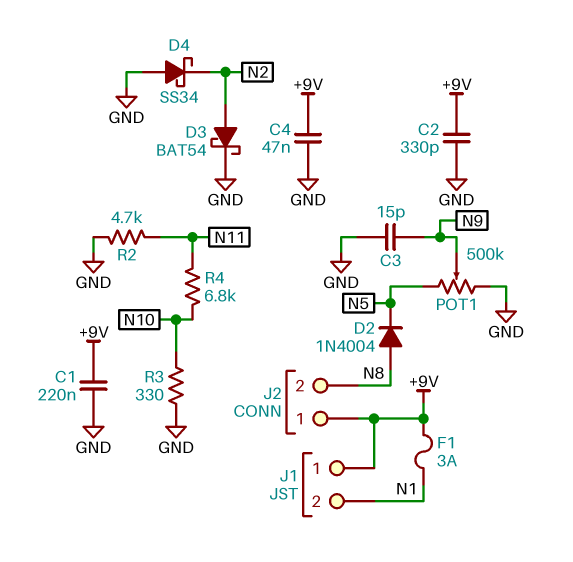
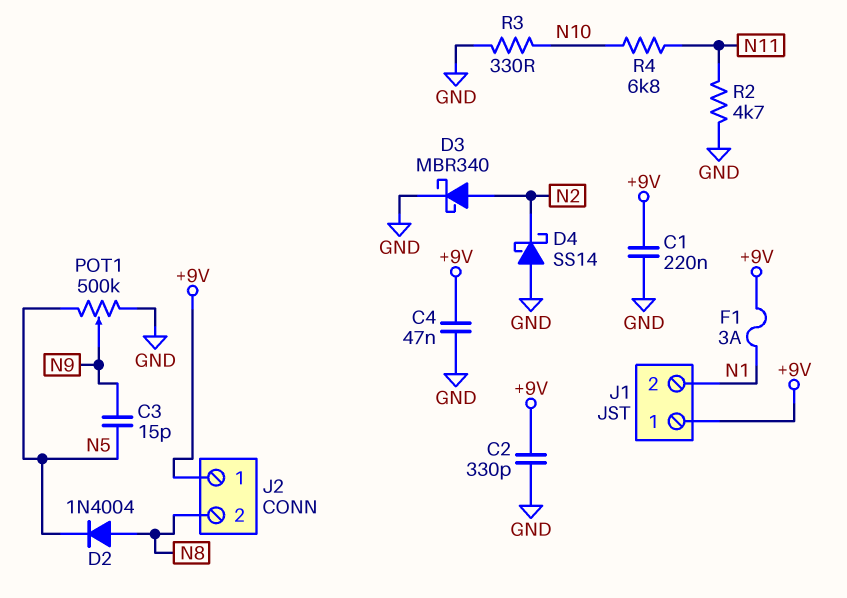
C3: 15pF (GND, N9) -> 15pF (N5, N9)
D3: schottky BAT54 (A N2, K GND) -> schottky MBR340 (A N2, K GND)
D4: schottky SS34 (A GND, K N2) -> schottky SS14 (A GND, K N2)

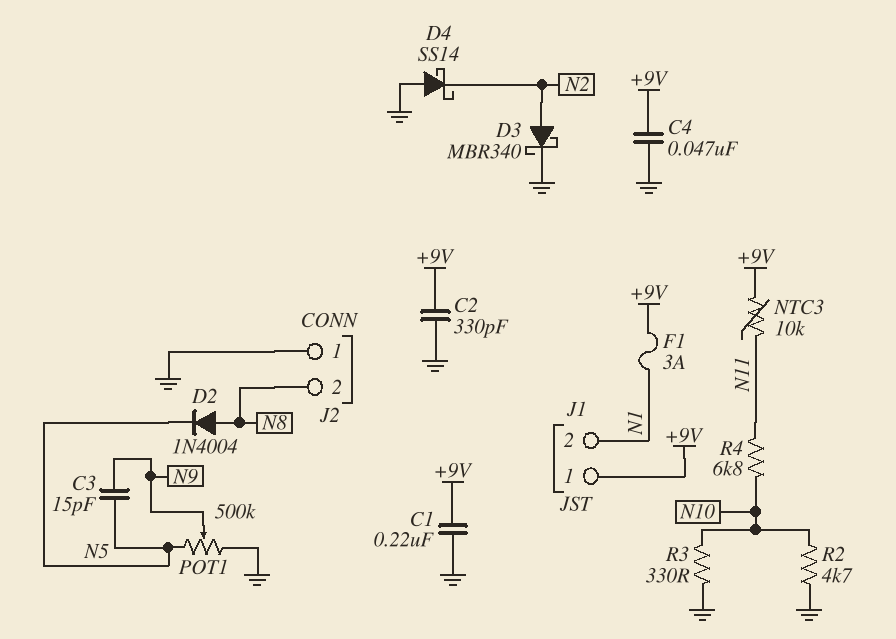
J2 pin 1: +9V -> GND
NTC3: none -> 10k (+9V, N11)
R2: 4.7k (GND, N11) -> 4.7k (GND, N10)

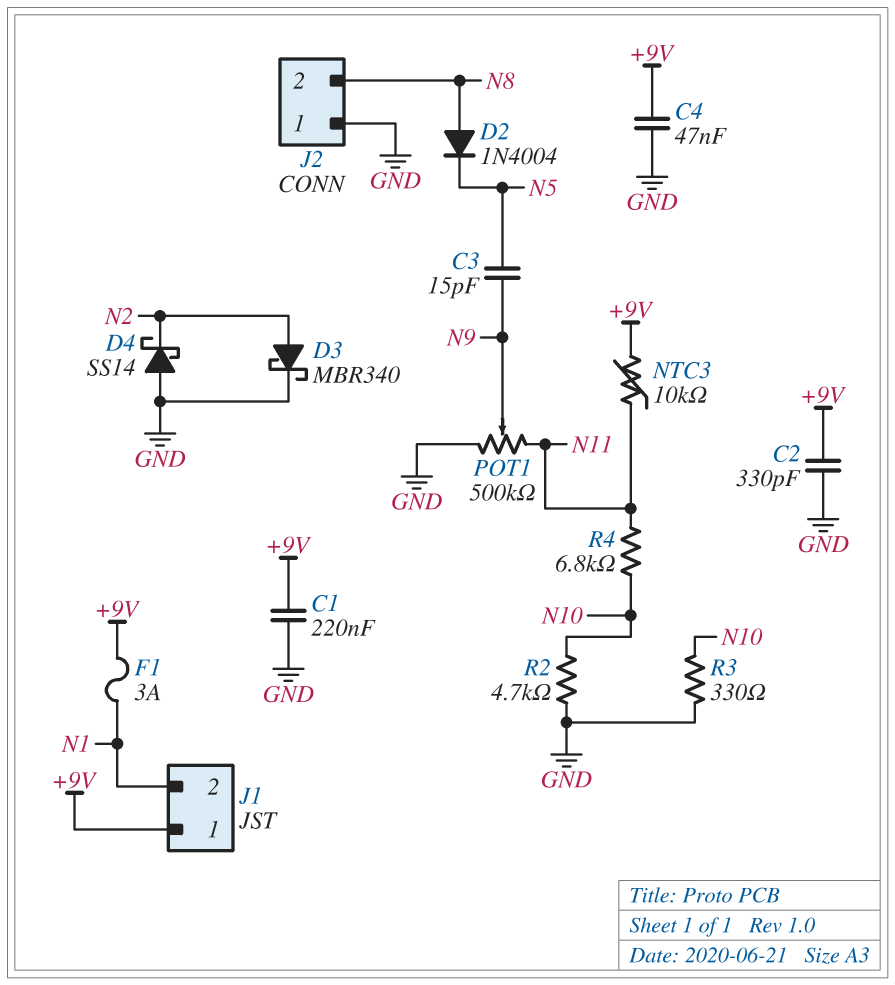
POT1: 500k (GND, N5, wiper N9) -> 500k (GND, N11, wiper N9)

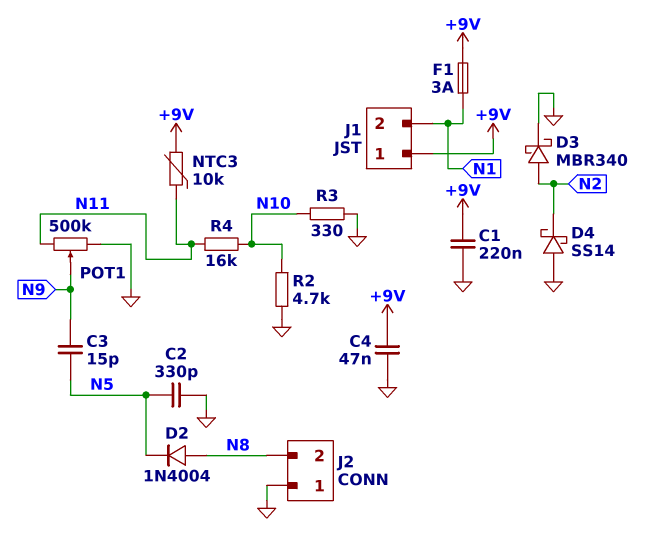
C2: 330pF (+9V, GND) -> 330pF (GND, N5)
R4: 6.8k (N10, N11) -> 16k (N10, N11)

